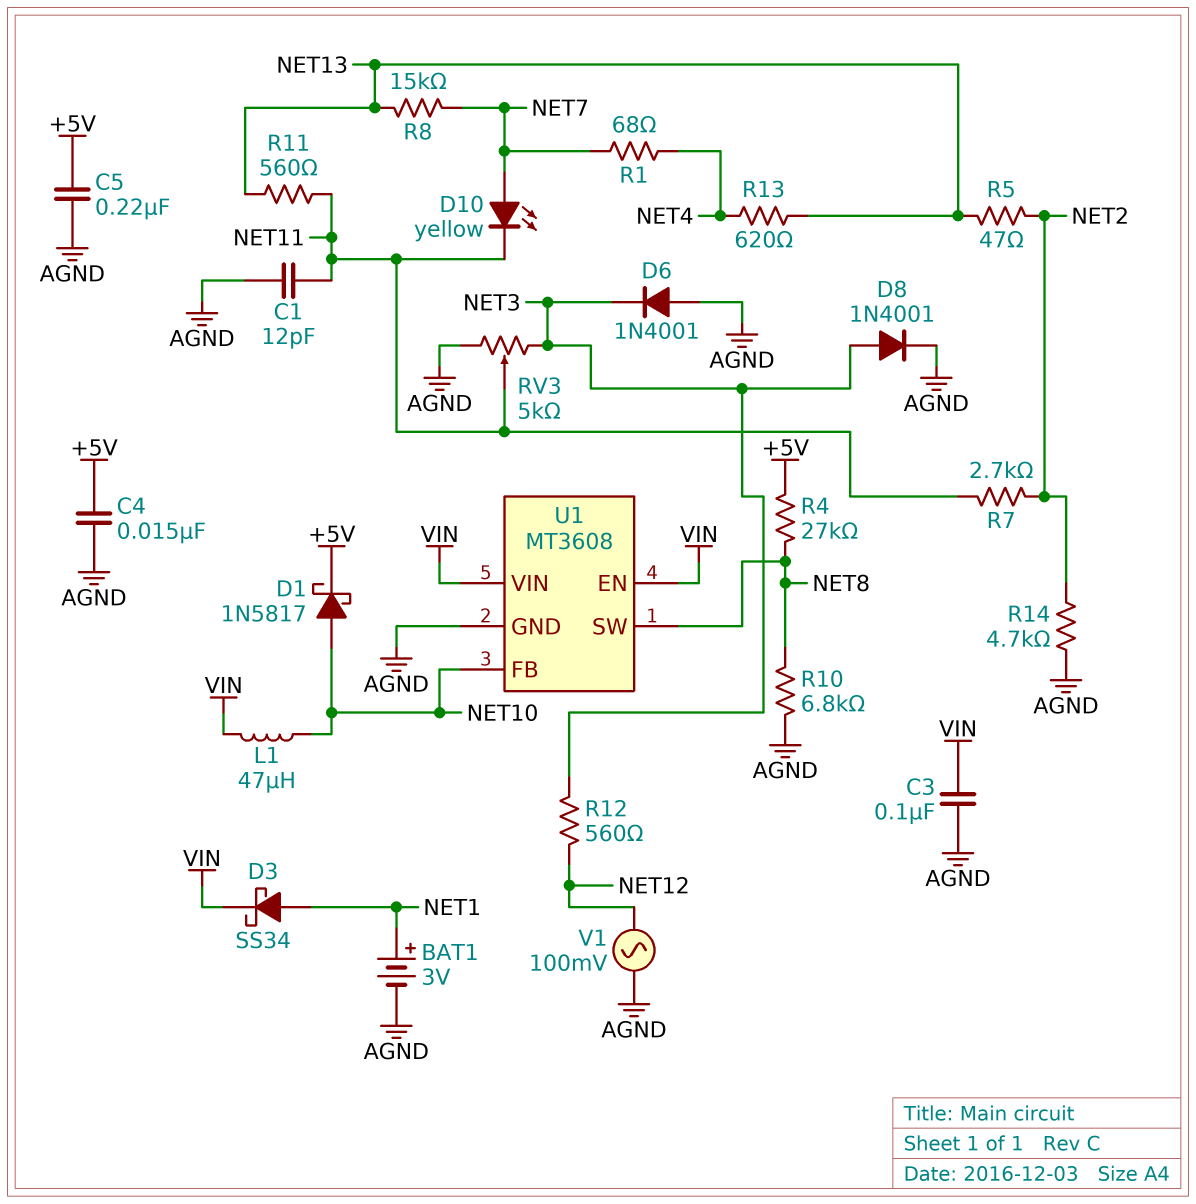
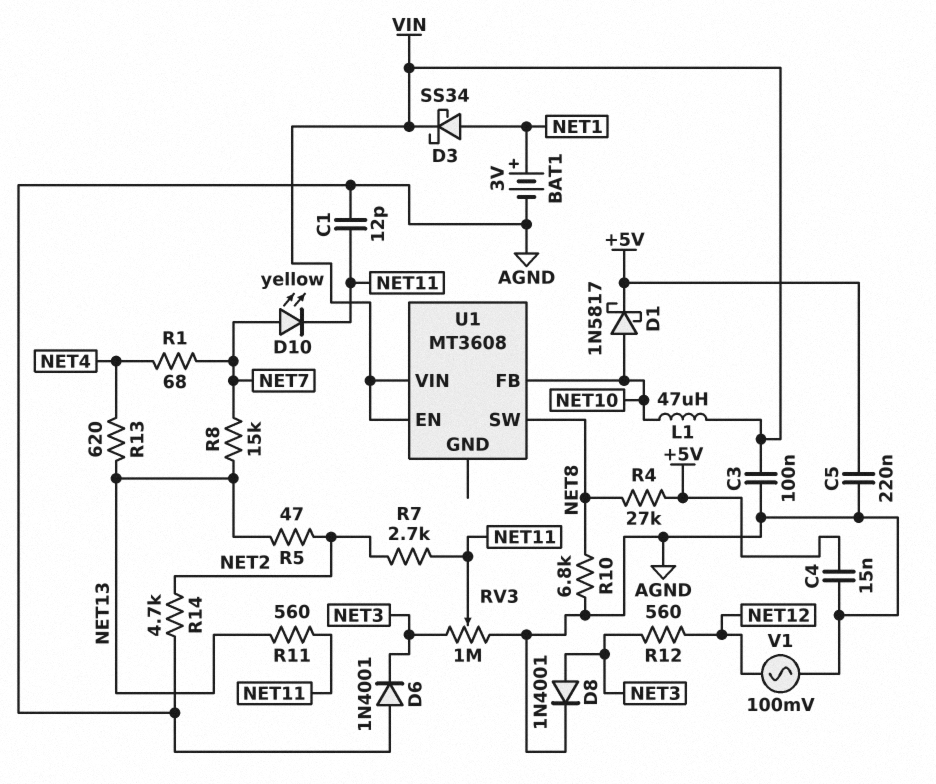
RV3: 5k (AGND, NET3, wiper NET11) -> 1M (AGND, NET3, wiper NET11)
U1 pin GND: AGND -> none

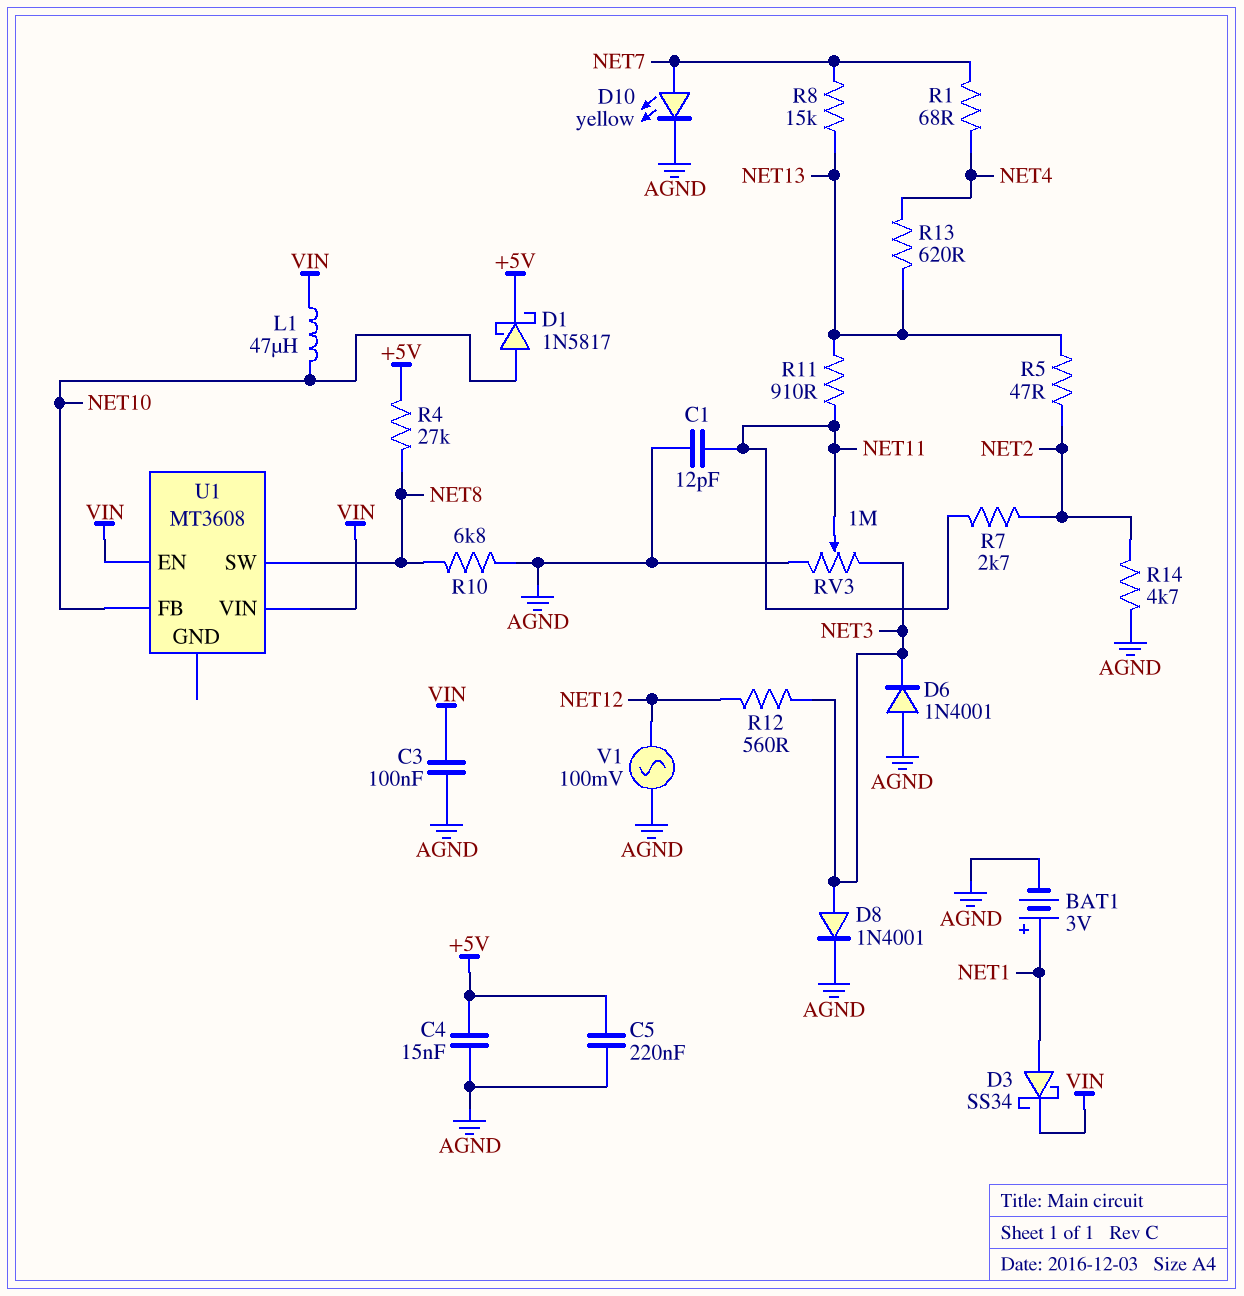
D10: LED yellow (A NET7, K NET11) -> LED yellow (A NET7, K AGND)
R11: 560 (NET11, NET13) -> 910 (NET11, NET13)

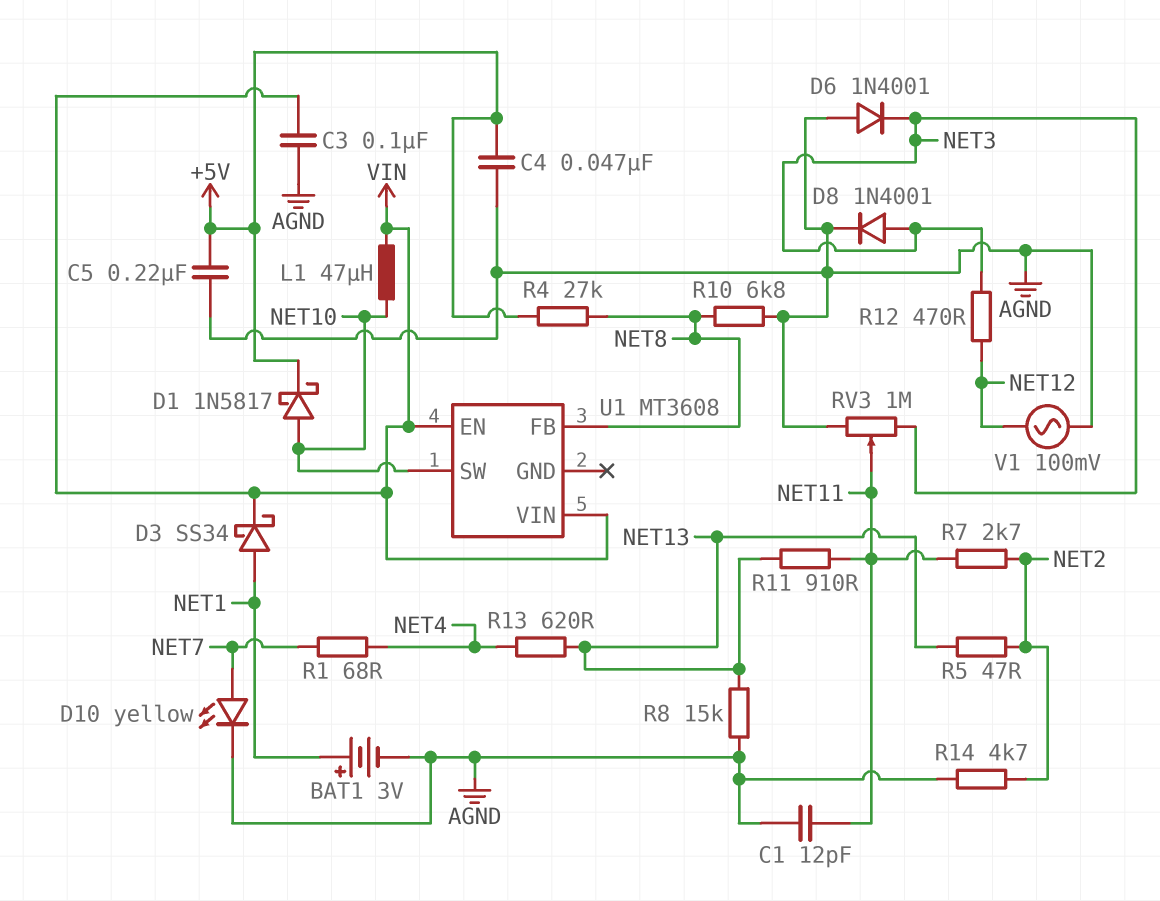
C4: 15nF (+5V, AGND) -> 47nF (+5V, AGND)
R8: 15k (NET7, NET13) -> 15k (AGND, NET13)
R12: 560 (NET3, NET12) -> 470 (NET3, NET12)
U1 pin FB: NET10 -> NET8
U1 pin SW: NET8 -> NET10

